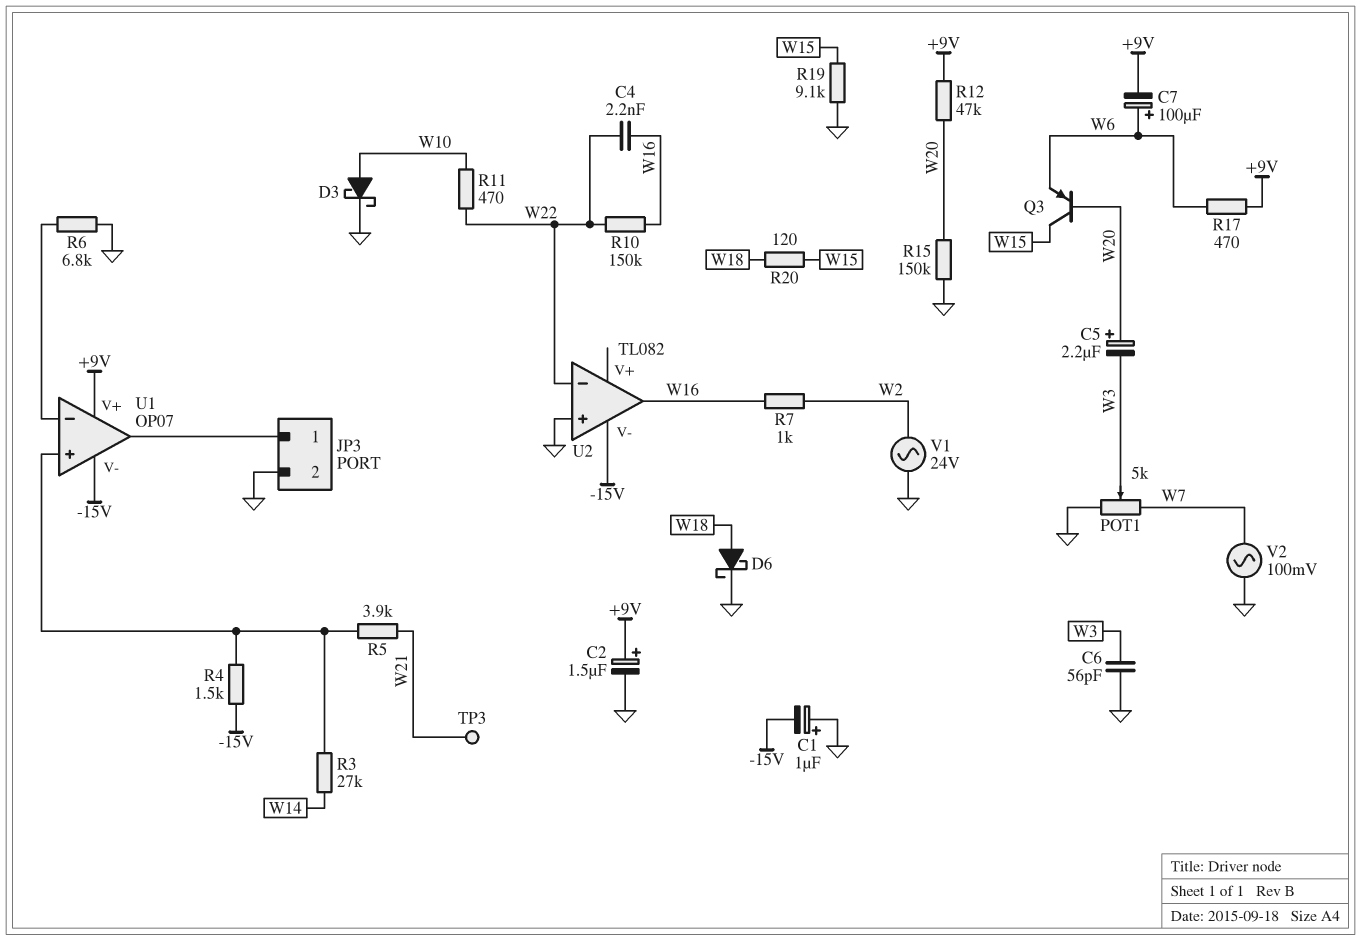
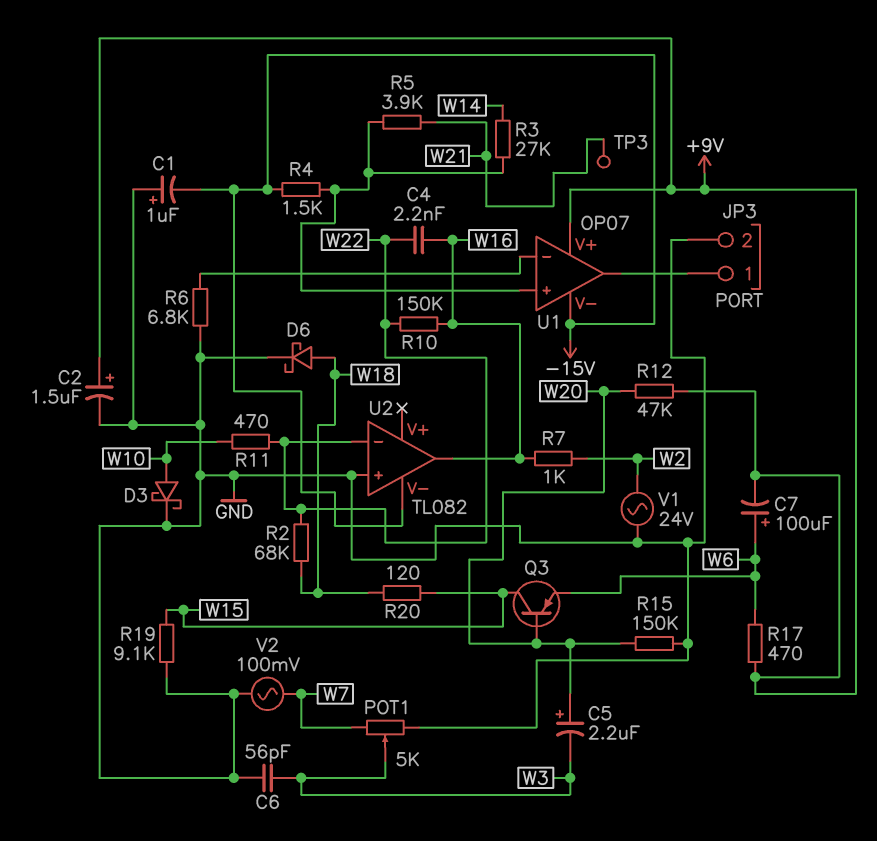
R2: none -> 68k (W18, W22)

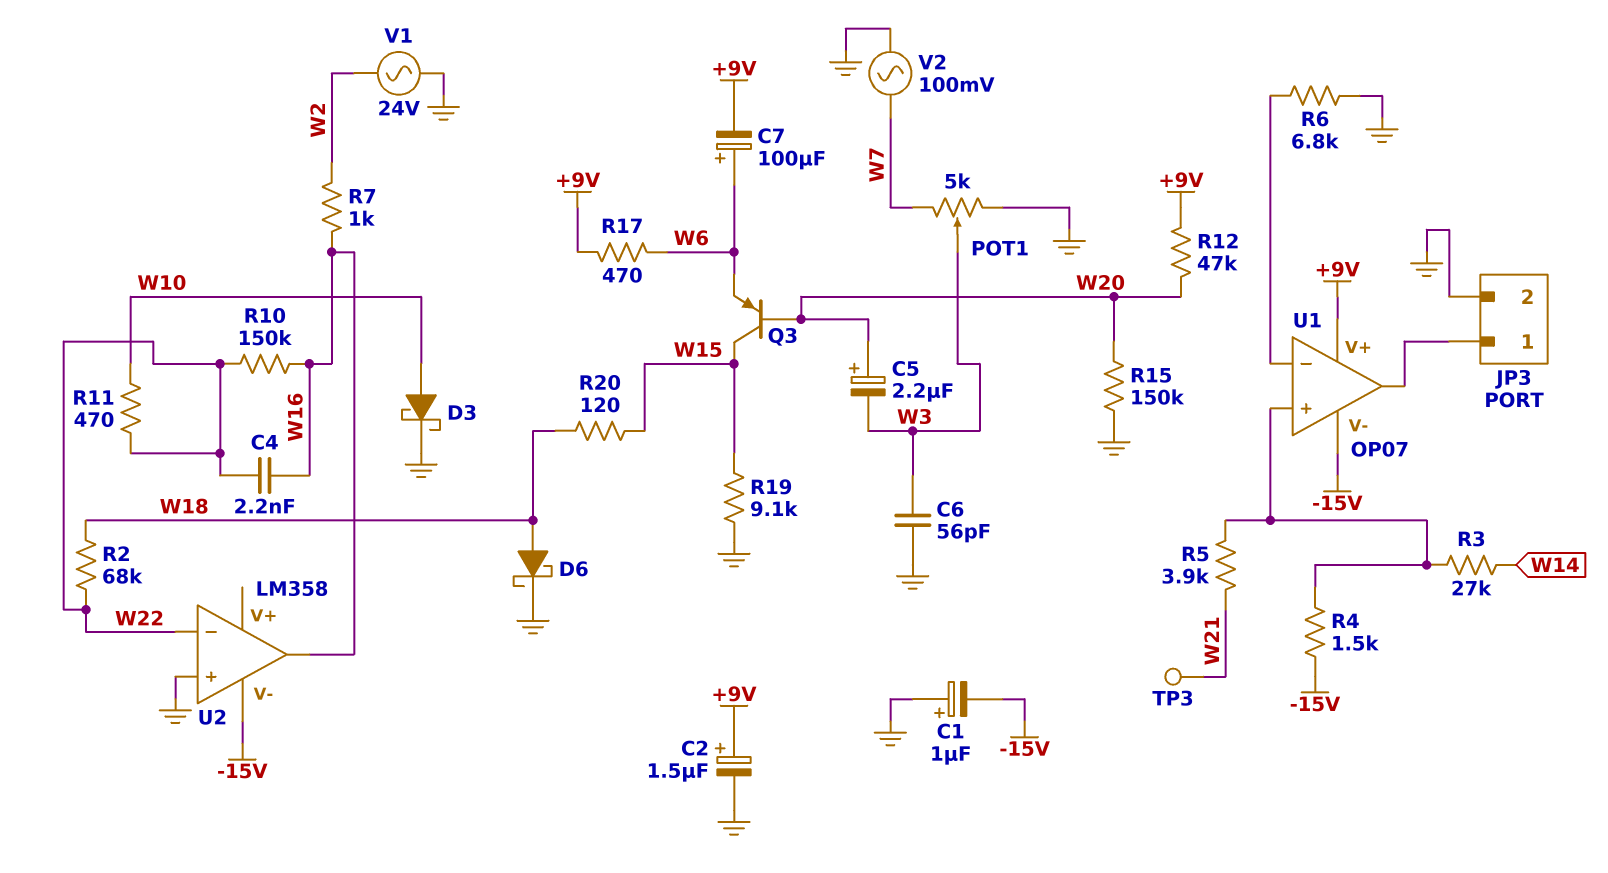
U2: TL082 -> LM358

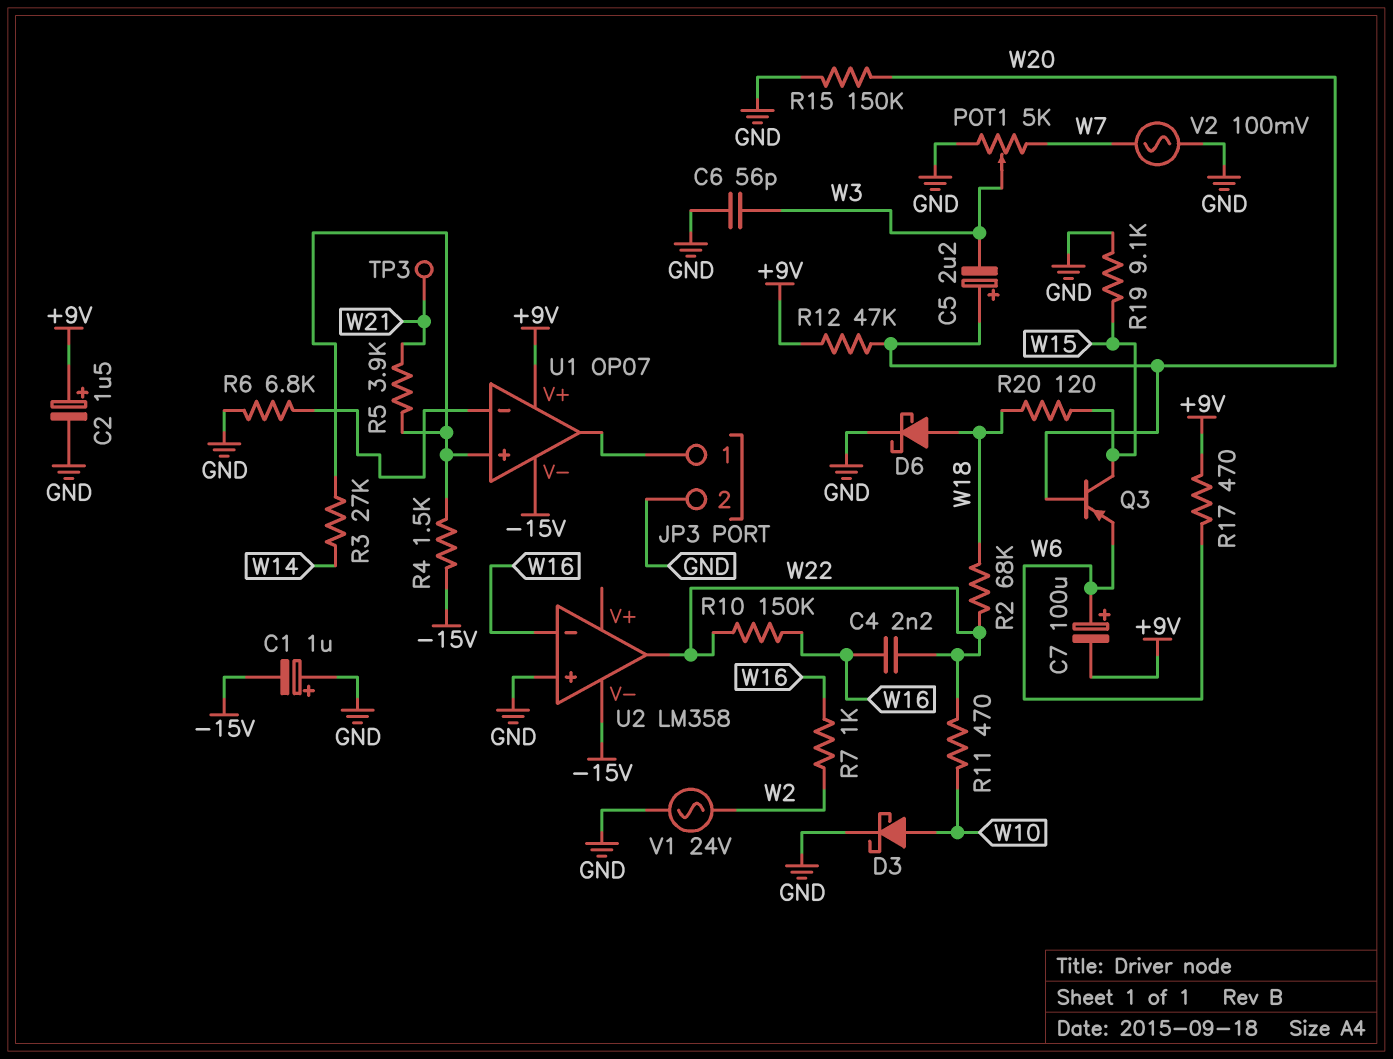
U2 pin in-: W22 -> W16
U2 pin out: W16 -> W22

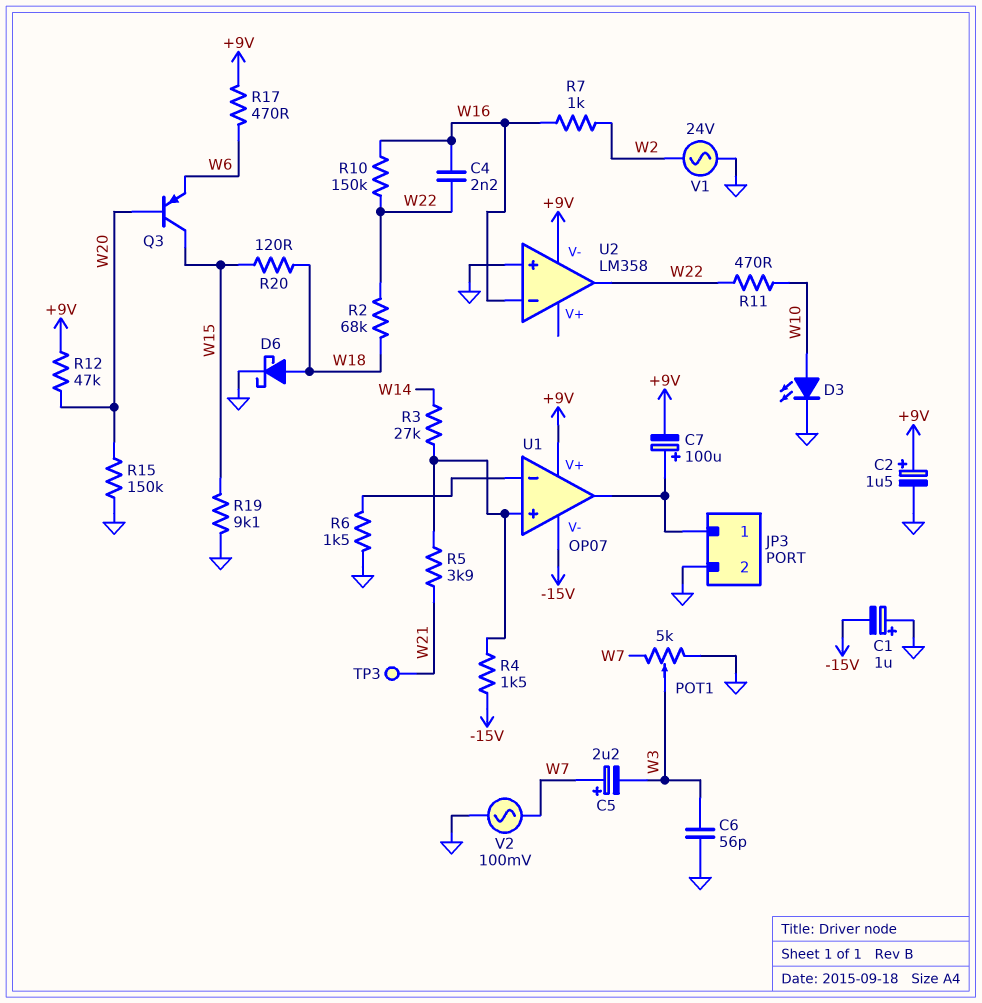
C5: 2.2uF (plus W20, minus W3) -> 2.2uF (plus W7, minus W3)
C7: 100uF (plus W6, minus +9V) -> 100uF (plus JP3/1, minus +9V)
D3: schottky (A W10, K GND) -> LED (A W10, K GND)
R6: 6.8k (GND, U1/in-) -> 1.5k (GND, U1/in-)
U2 pin V-: -15V -> +9V

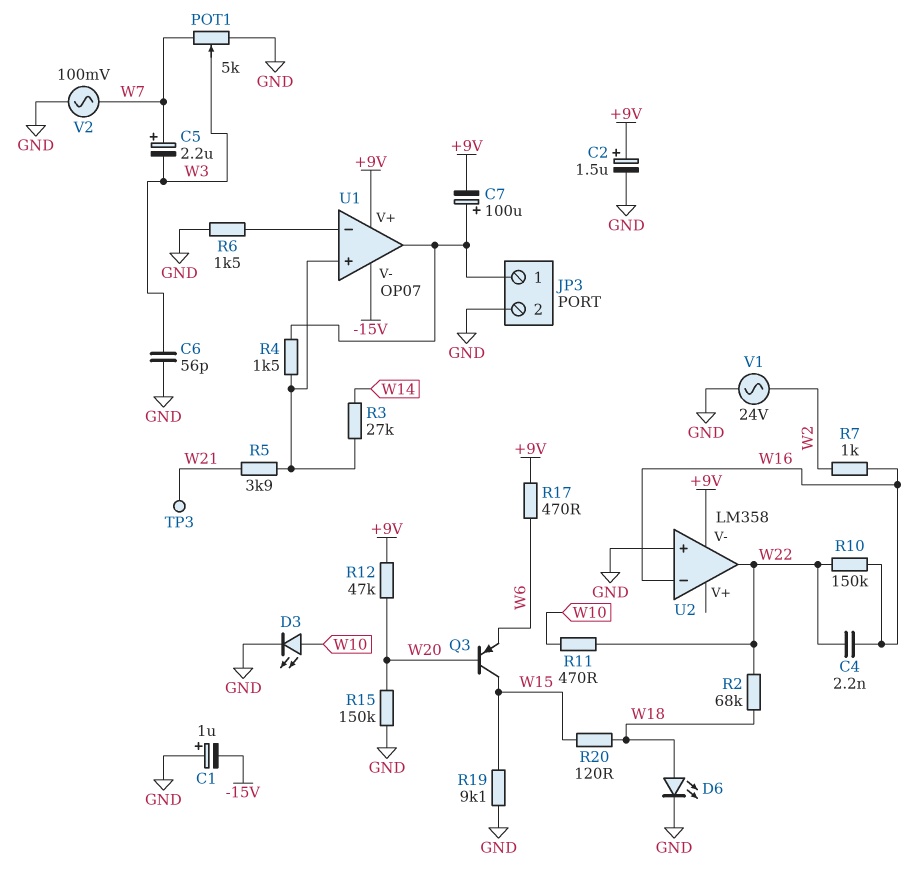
D6: schottky (A W18, K GND) -> LED (A W18, K GND)
R4: 1.5k (-15V, U1/in+) -> 1.5k (JP3/1, U1/in+)

